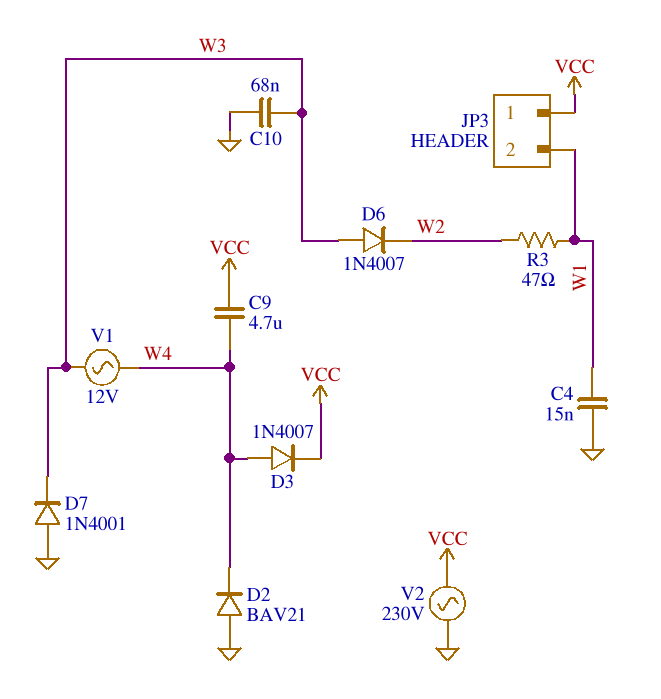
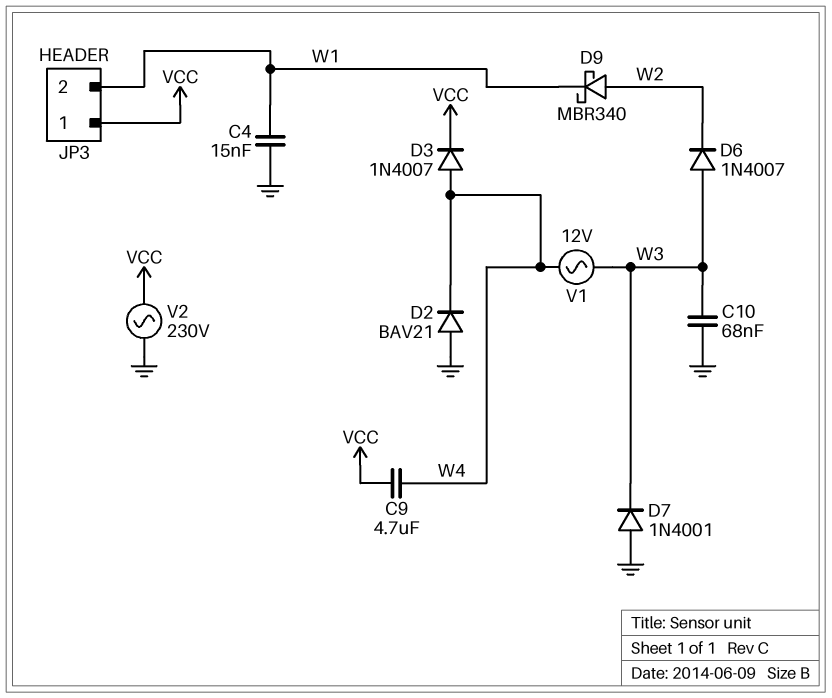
D9: none -> schottky MBR340 (A W2, K W1)
R3: 47 (W1, W2) -> none

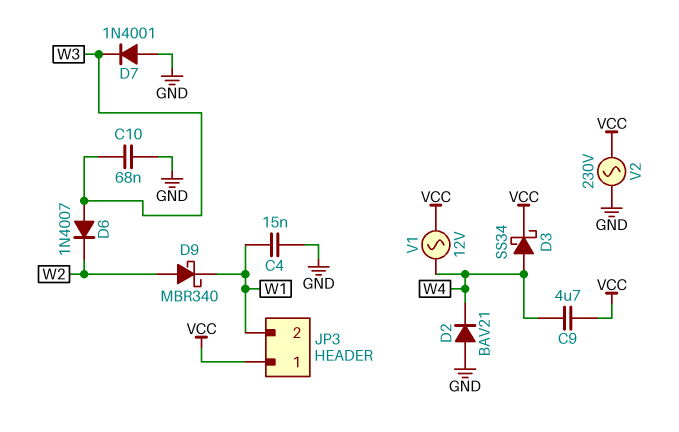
D3: diode 1N4007 (A W4, K VCC) -> schottky SS34 (A W4, K VCC)
V1: AC 12V (W3, W4) -> AC 12V (VCC, W4)

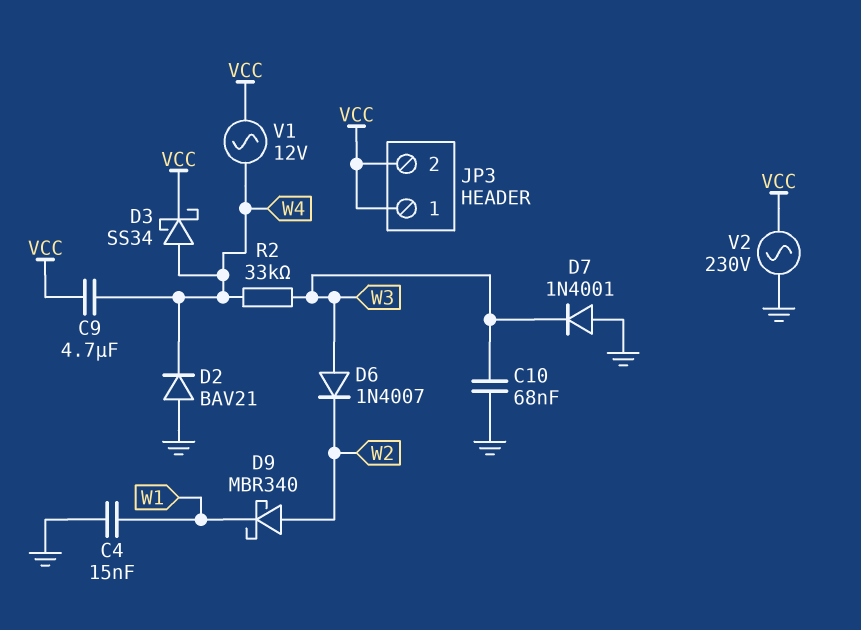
JP3 pin 2: W1 -> VCC
R2: none -> 33k (W3, W4)

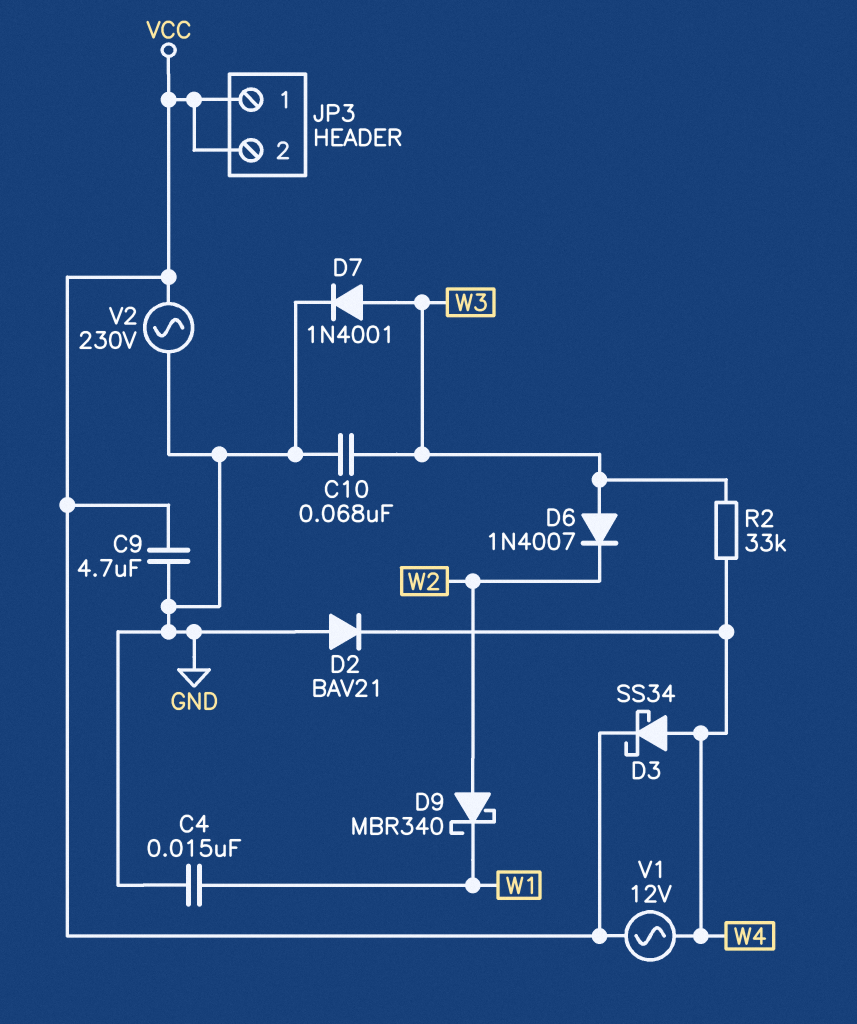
C9: 4.7uF (VCC, W4) -> 4.7uF (GND, VCC)
D7: diode 1N4001 (A GND, K W3) -> diode 1N4001 (A W3, K GND)

